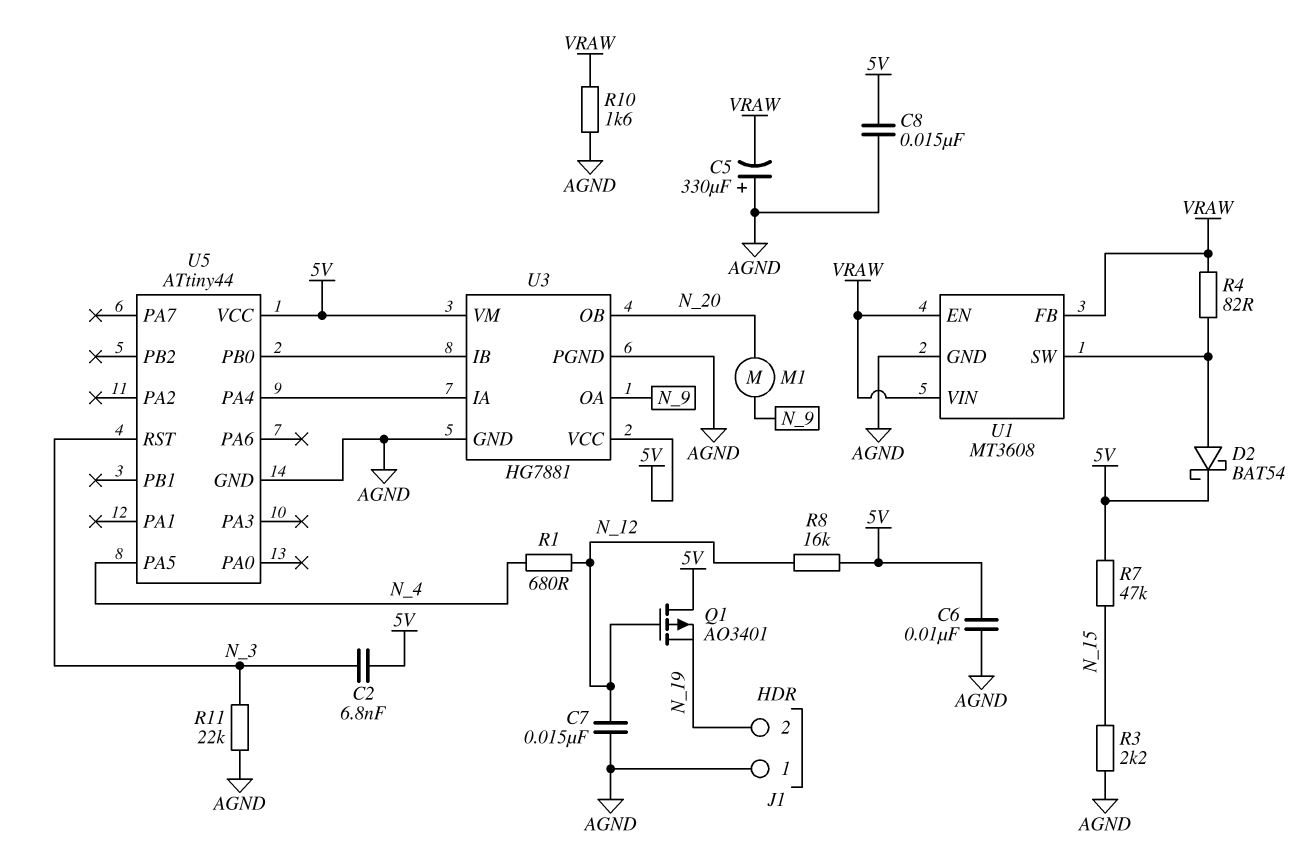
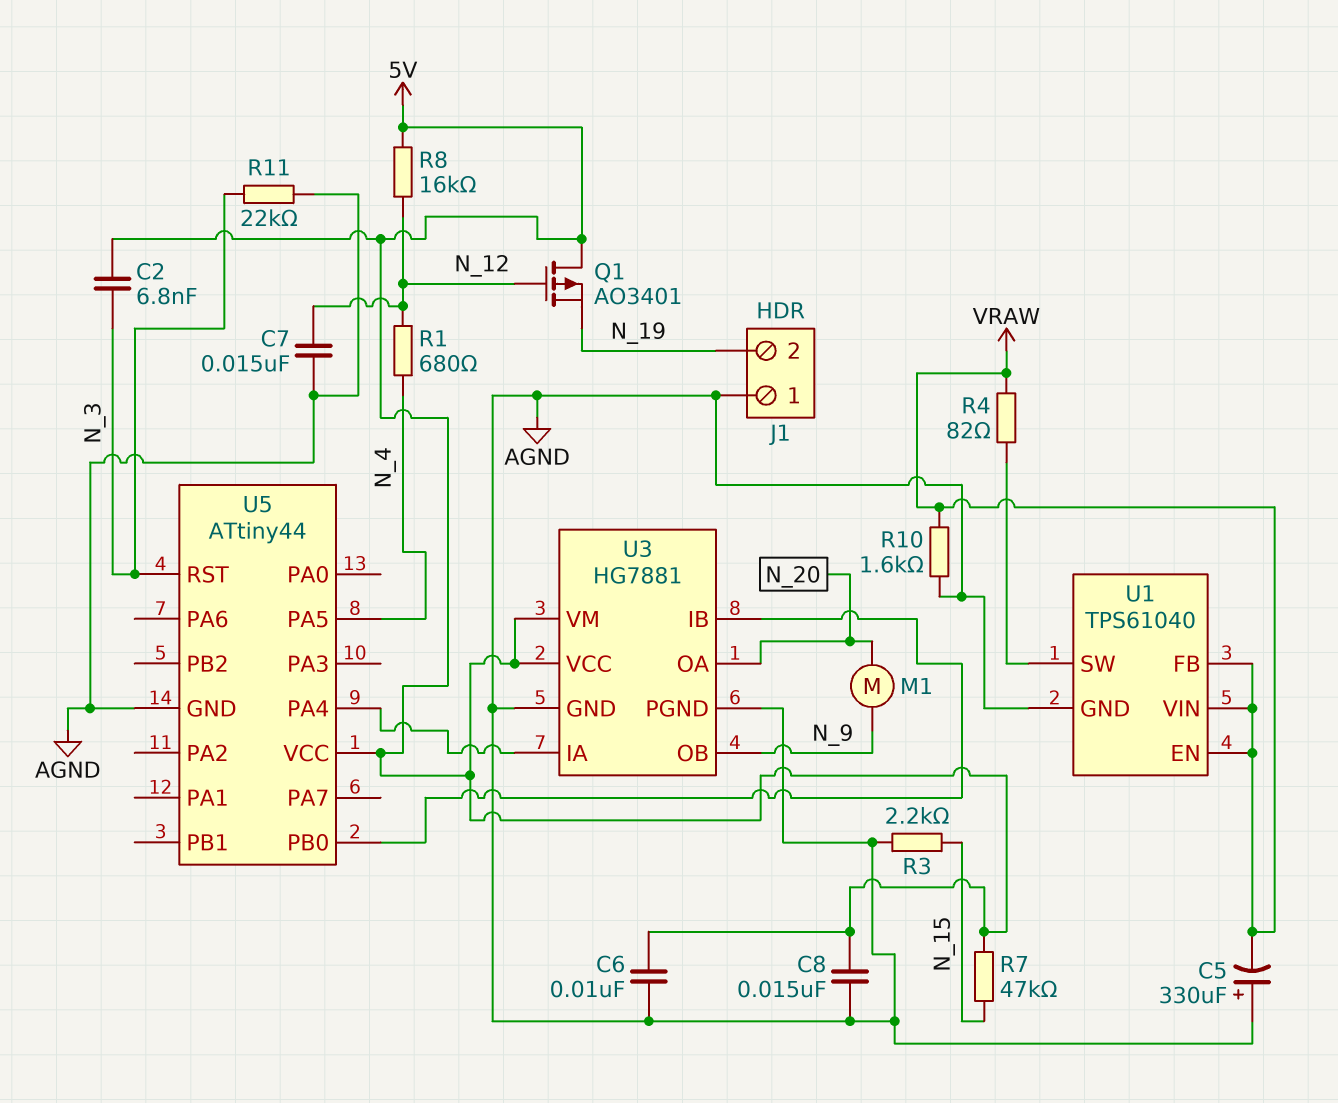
D2: schottky BAT54 (A U1/SW, K 5V) -> none
U1: MT3608 -> TPS61040
U3 pin OA: N_9 -> N_20
U3 pin OB: N_20 -> N_9

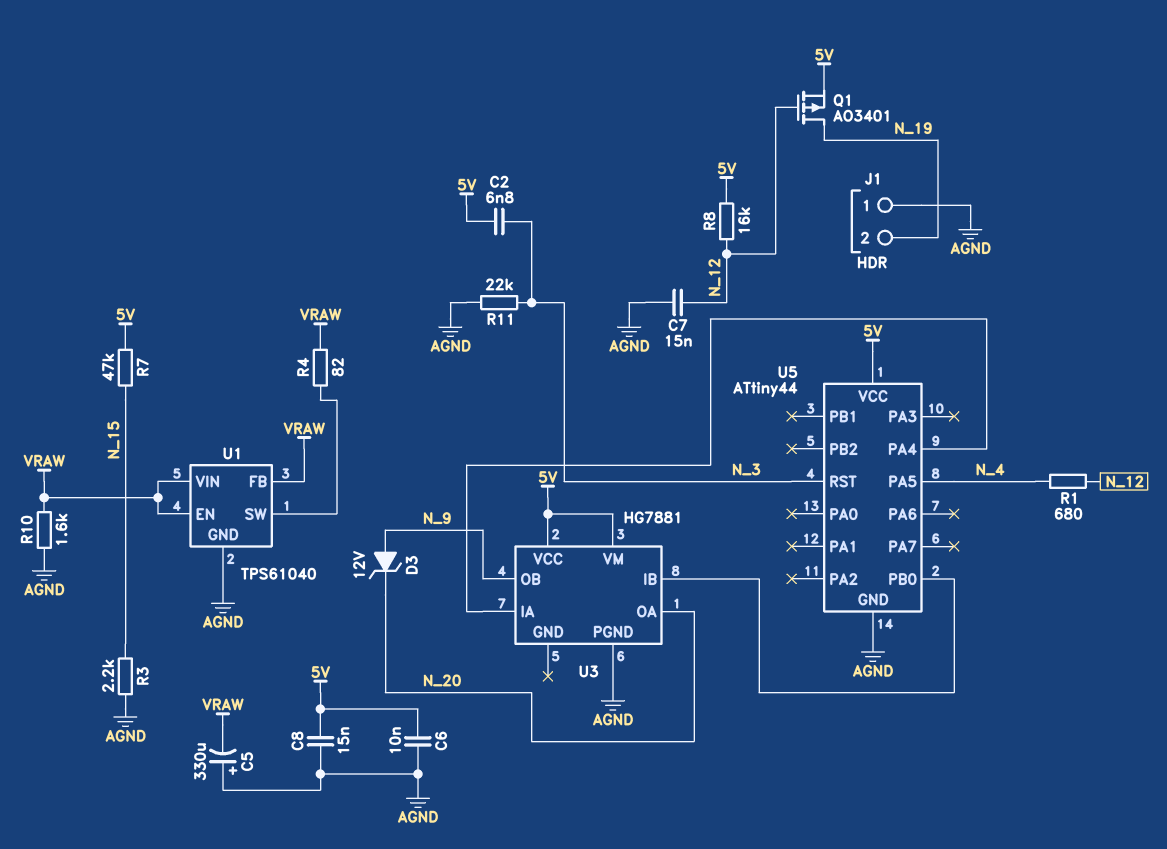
D3: none -> zener 12V (A N_9, K N_20)
M1: motor (N_9, N_20) -> none
Q1: PMOS AO3401 (G N_12, D 5V, S N_19) -> PMOS AO3401 (G N_12, D N_19, S 5V)
U3 pin GND: AGND -> none

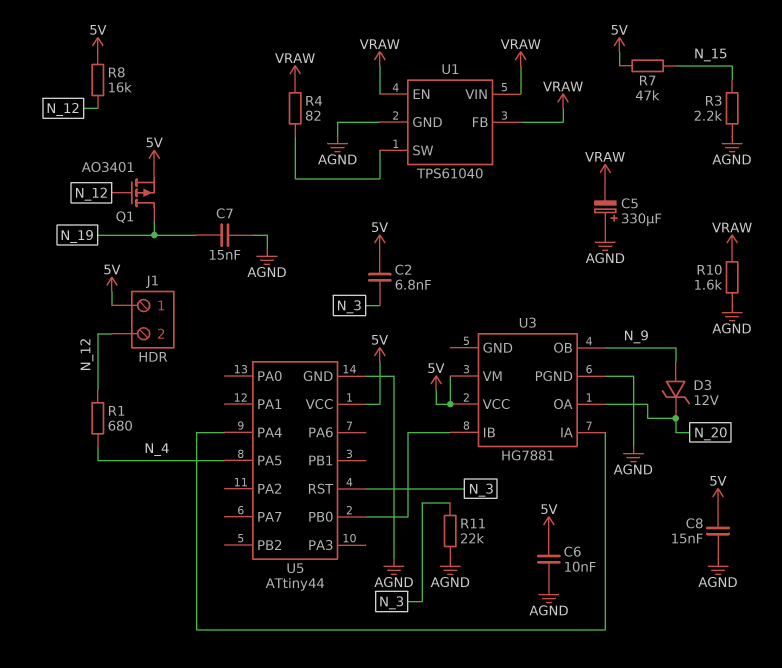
C7: 15nF (AGND, N_12) -> 15nF (AGND, N_19)
J1 pin 1: AGND -> 5V
J1 pin 2: N_19 -> N_12

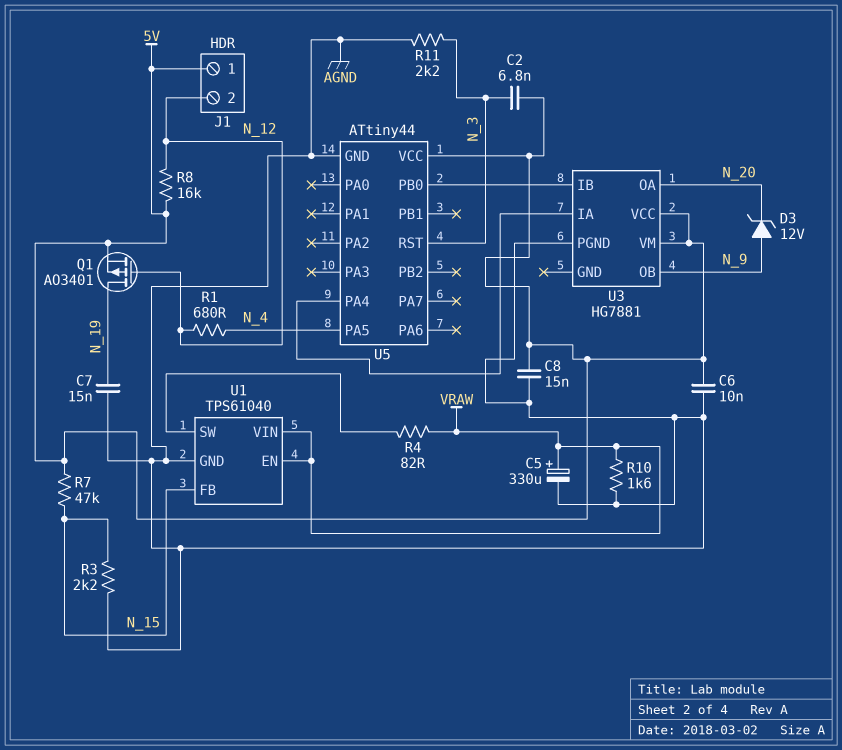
C5: 330uF (plus AGND, minus VRAW) -> 330uF (plus VRAW, minus AGND)
R11: 22k (AGND, N_3) -> 2.2k (AGND, N_3)
U1 pin FB: VRAW -> N_15

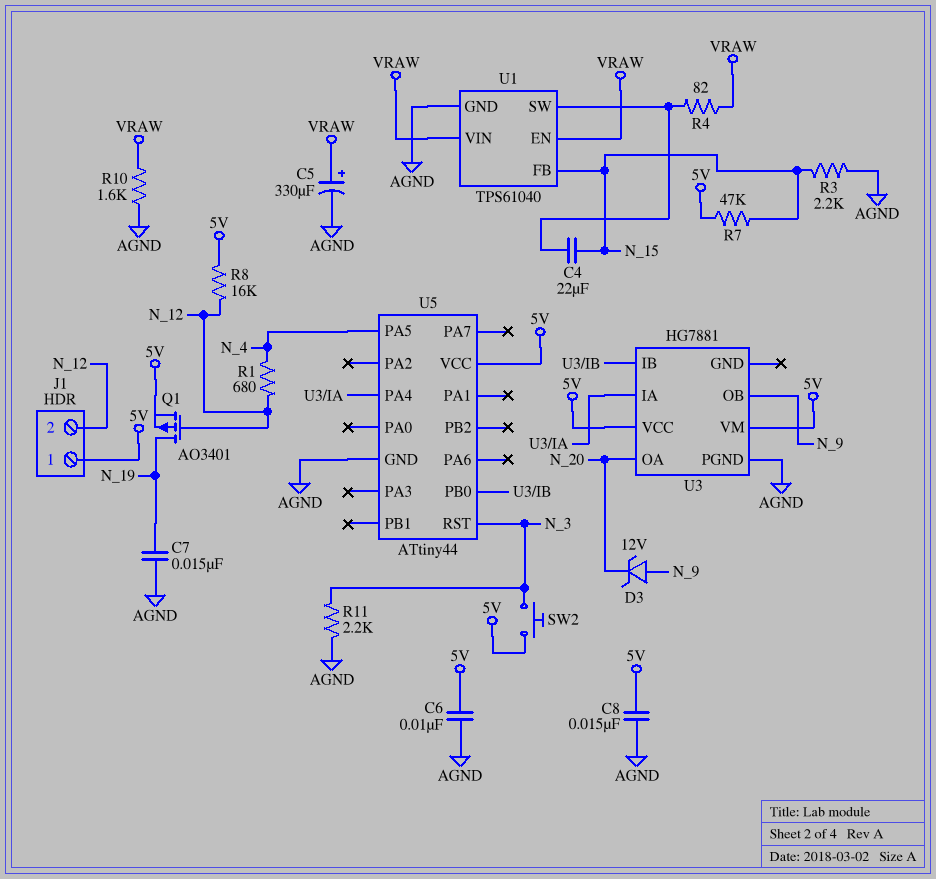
C2: 6.8nF (5V, N_3) -> none
C4: none -> 22uF (N_15, U1/SW)
SW2: none -> button (5V, N_3)

